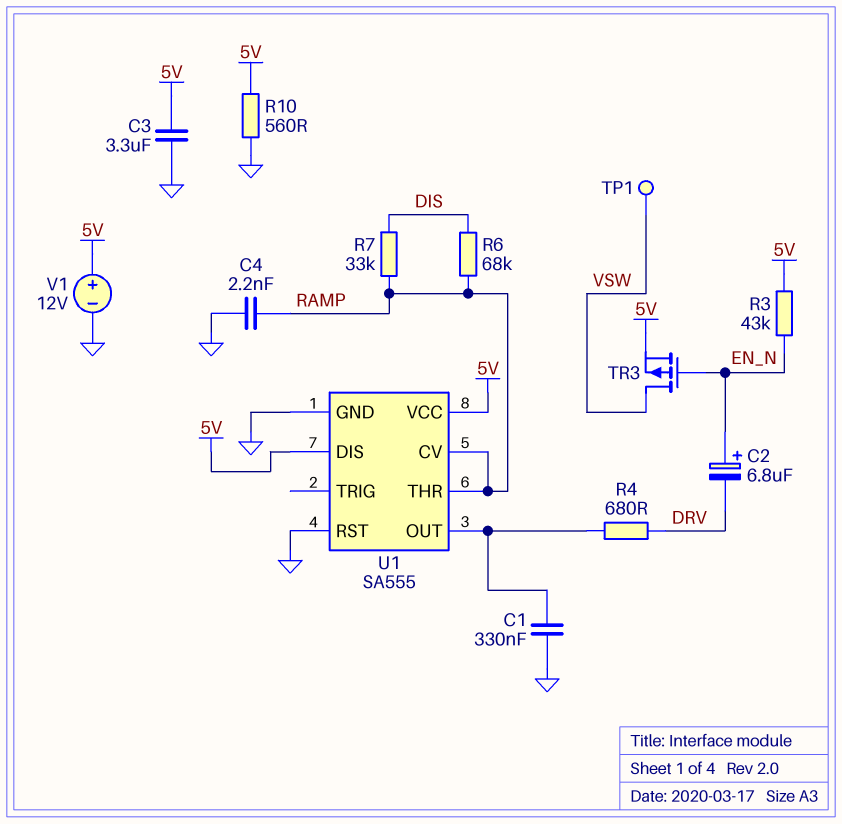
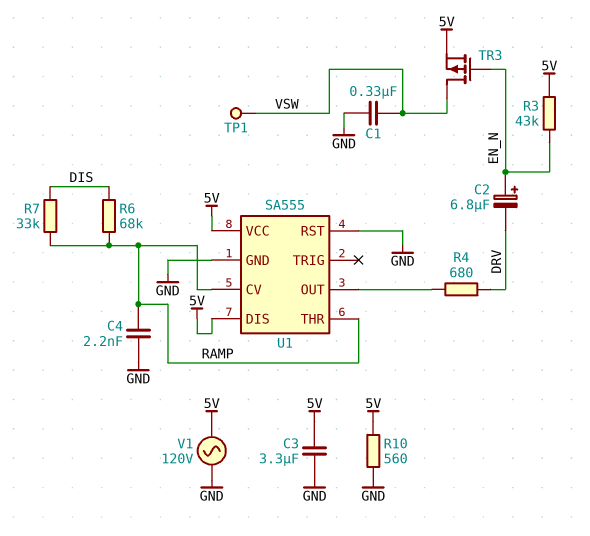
C1: 330nF (GND, U1/OUT) -> 330nF (GND, VSW)
V1: 12V (plus 5V, minus GND) -> AC 120V (5V, GND)

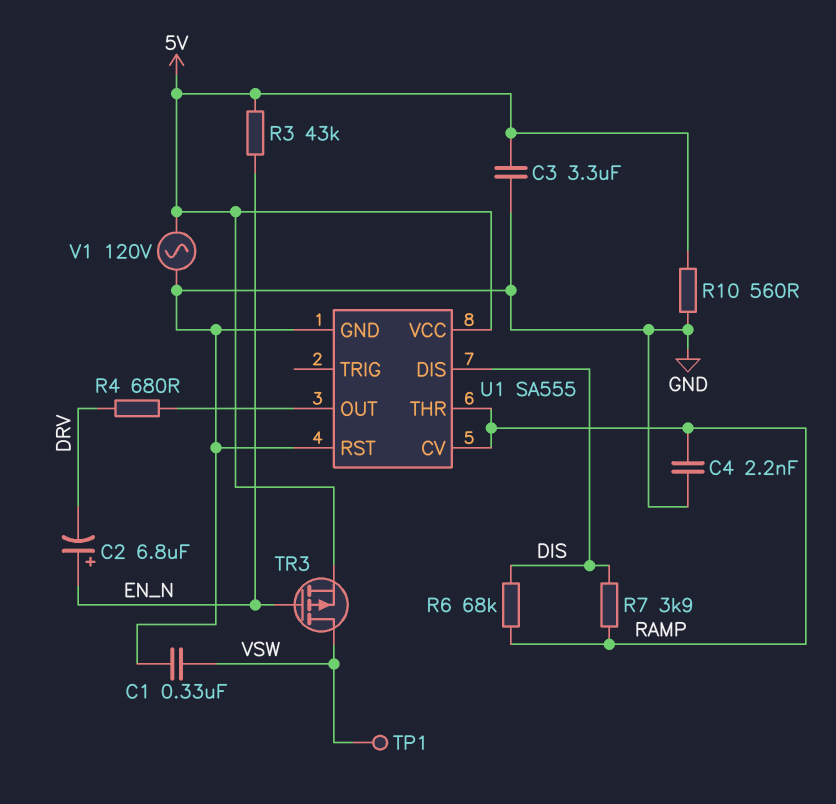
R7: 33k (DIS, RAMP) -> 3.9k (DIS, RAMP)
U1 pin DIS: 5V -> DIS

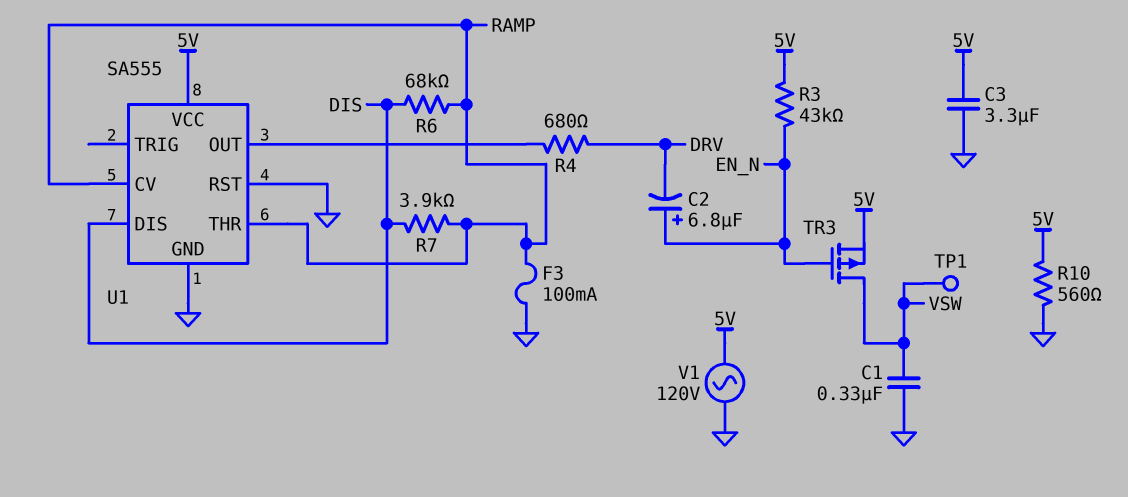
C4: 2.2nF (GND, RAMP) -> none
F3: none -> 100mA (GND, RAMP)

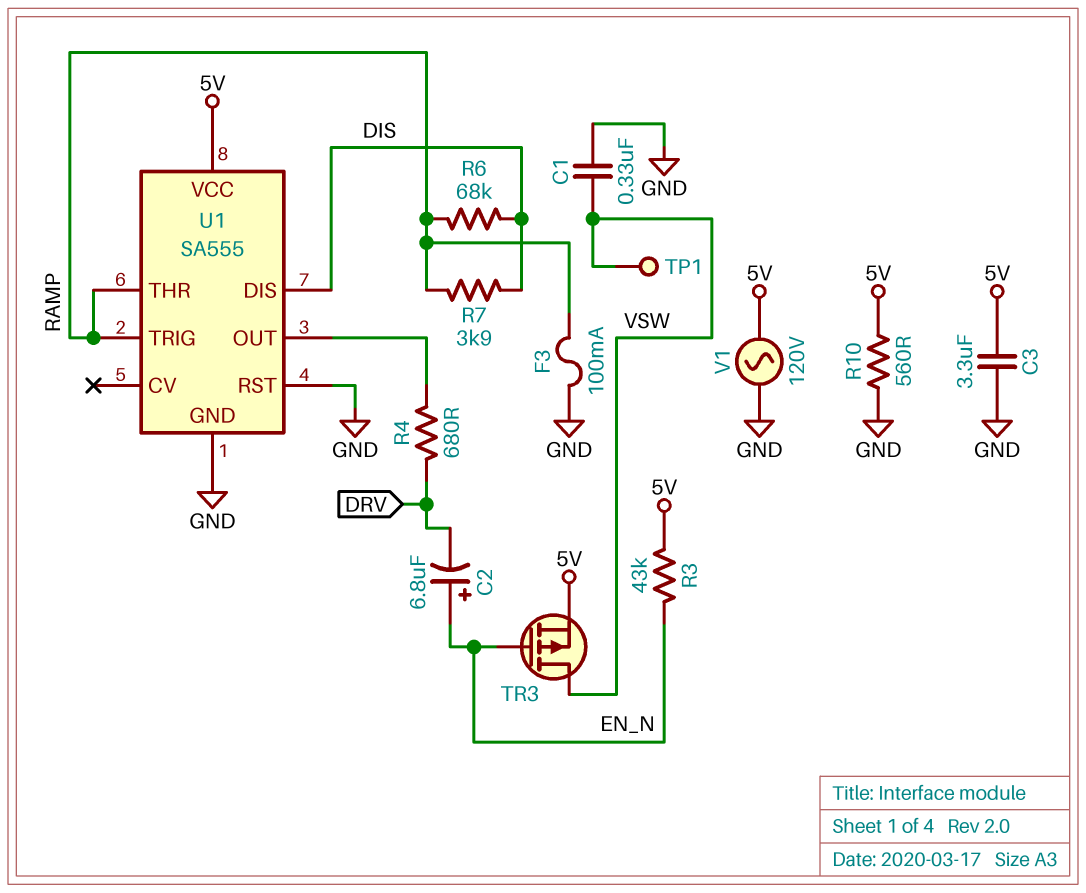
U1 pin CV: RAMP -> none
U1 pin TRIG: none -> RAMP

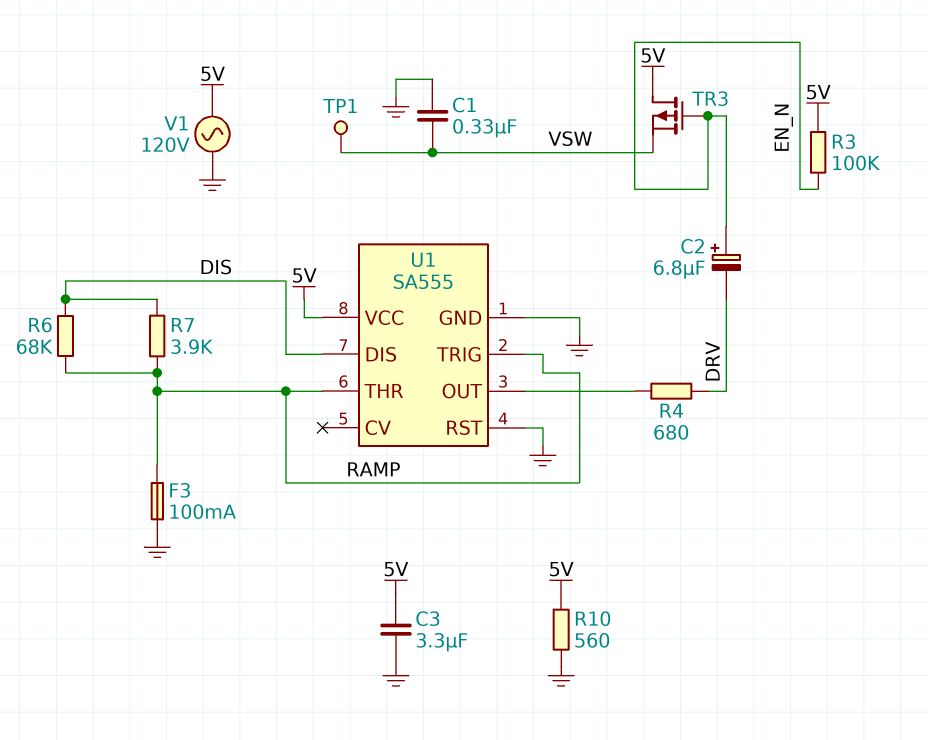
R3: 43k (5V, EN_N) -> 100k (5V, EN_N)
TR3: PMOS (G EN_N, D VSW, S 5V) -> PMOS (G EN_N, D 5V, S VSW)

